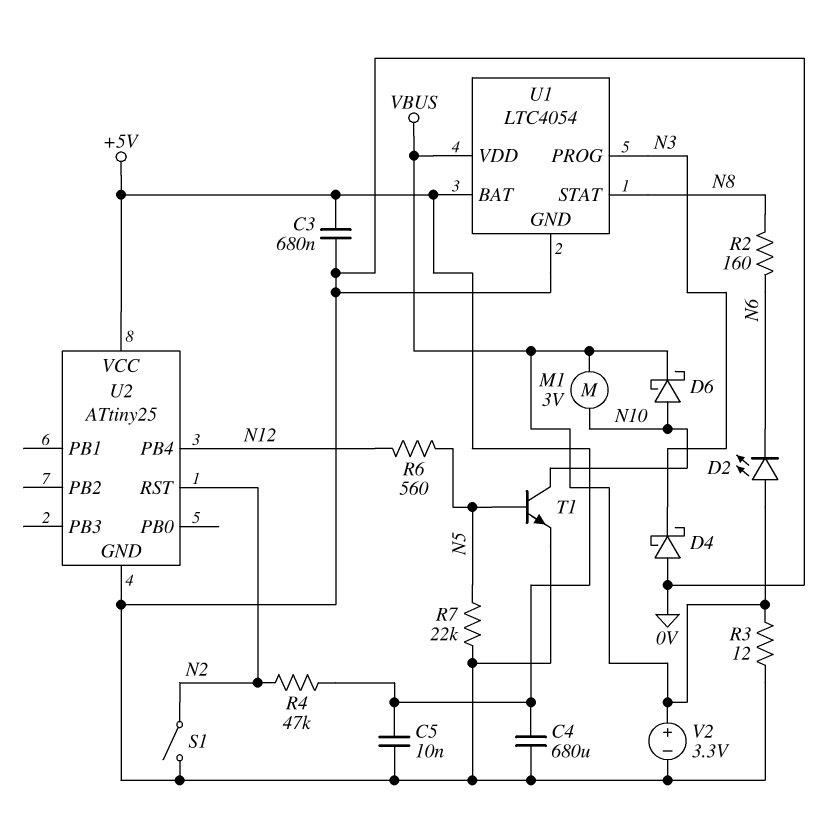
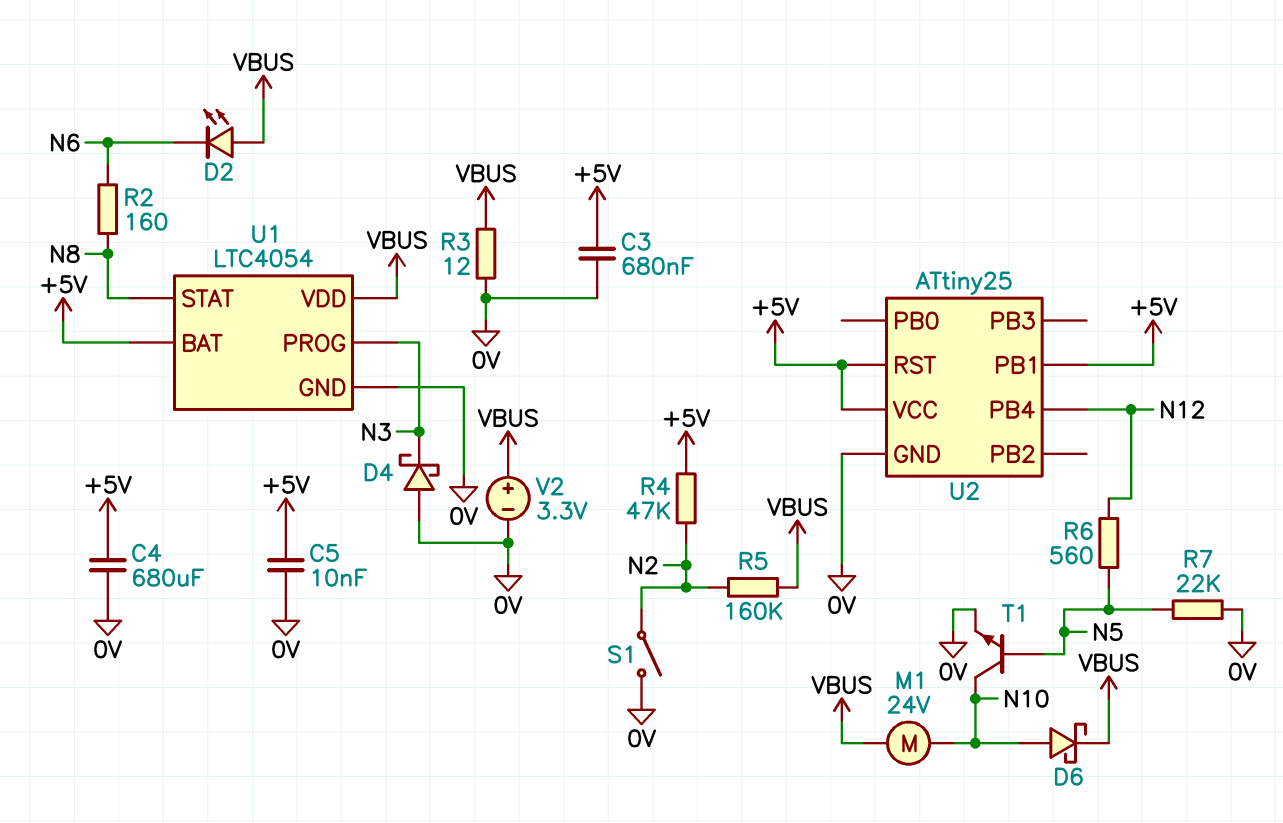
M1: motor 3V (N10, VBUS) -> motor 24V (N10, VBUS)
R5: none -> 160k (N2, VBUS)
U2 pin PB1: none -> +5V
U2 pin RST: N2 -> +5V

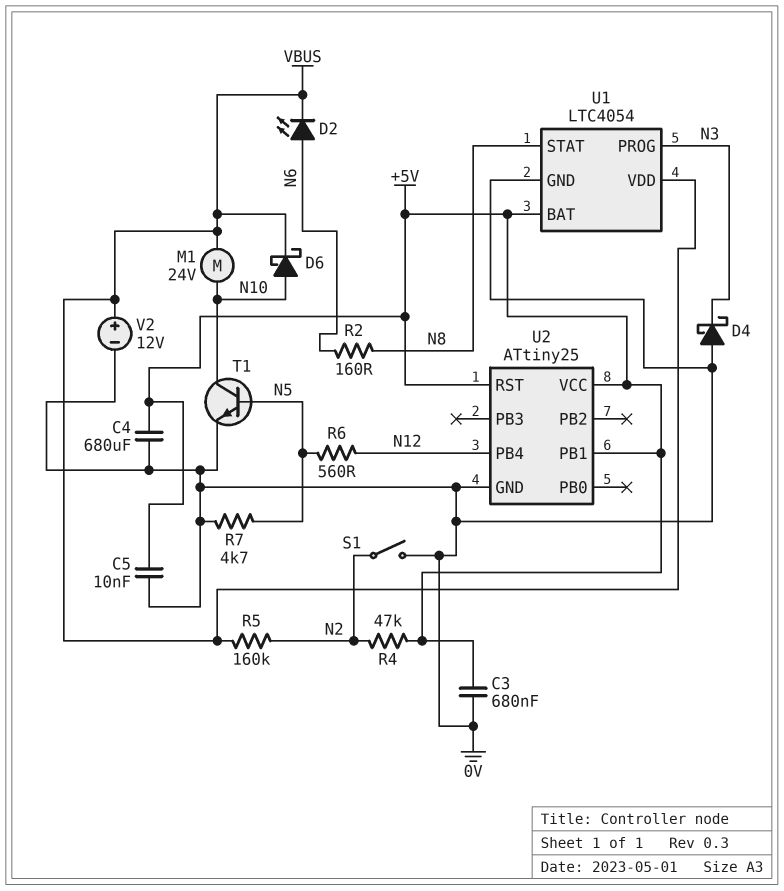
D2: LED (A VBUS, K N6) -> LED (A N6, K VBUS)
R3: 12 (0V, VBUS) -> none
R7: 22k (0V, N5) -> 4.7k (0V, N5)
V2: 3.3V (plus VBUS, minus 0V) -> 12V (plus VBUS, minus 0V)

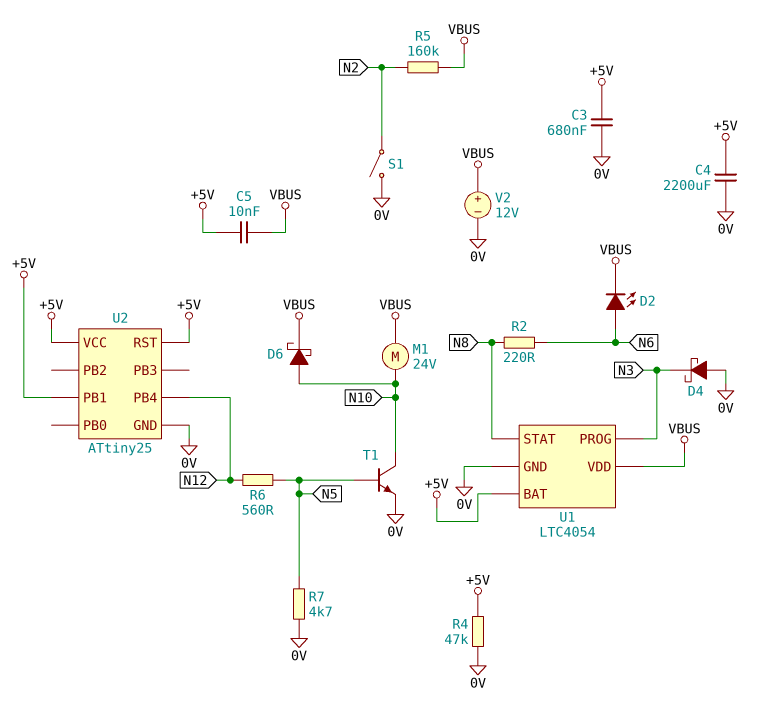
C4: 680uF (+5V, 0V) -> 2200uF (+5V, 0V)
C5: 10nF (+5V, 0V) -> 10nF (+5V, VBUS)
R2: 160 (N6, N8) -> 220 (N6, N8)
R4: 47k (+5V, N2) -> 47k (+5V, 0V)

